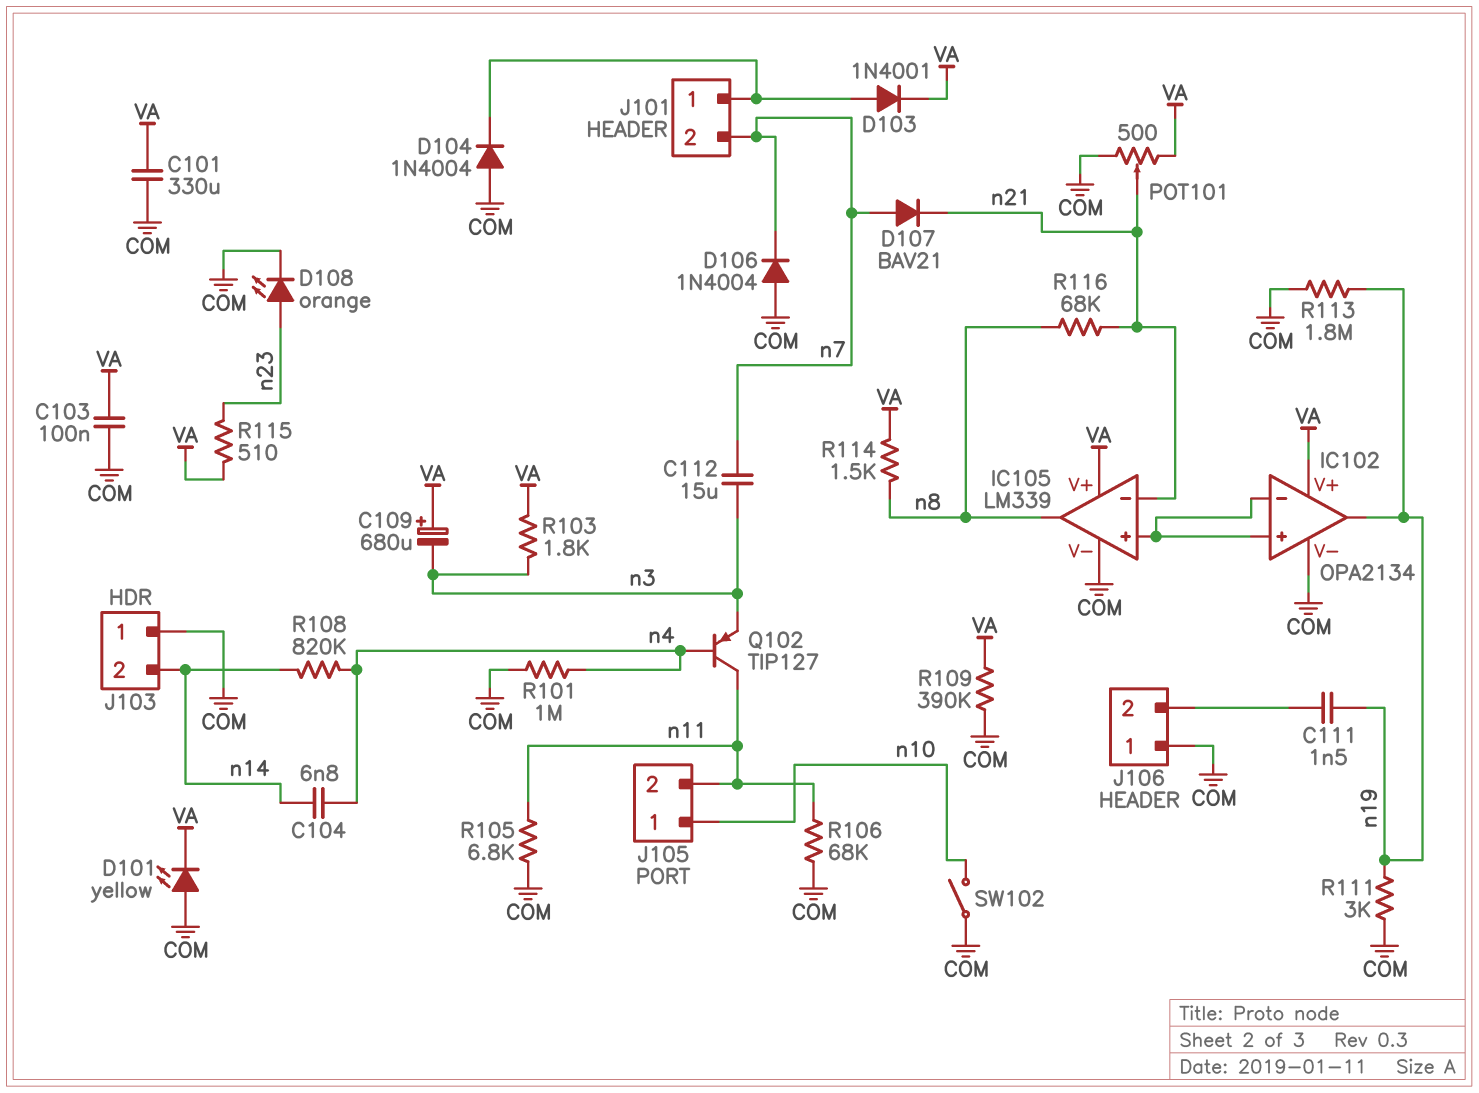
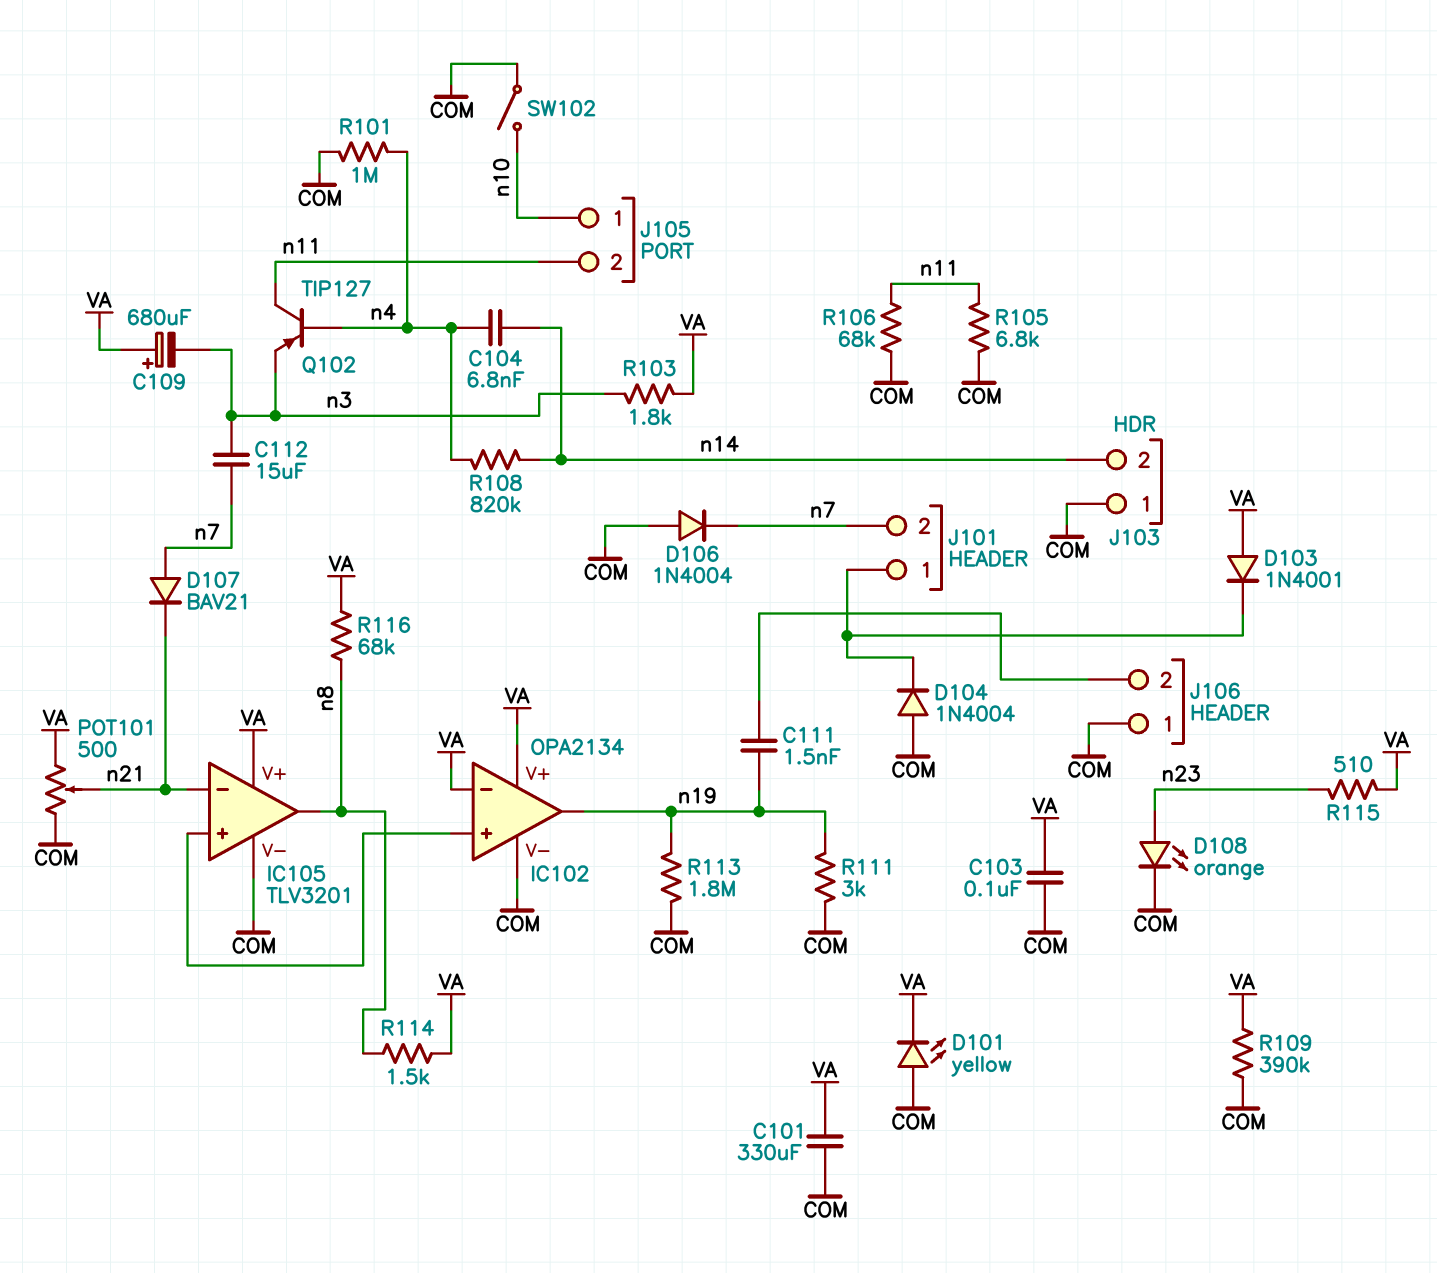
D103: diode 1N4001 (A J101/1, K VA) -> diode 1N4001 (A VA, K J101/1)
IC102 pin in-: IC102/in+ -> VA
IC105: LM339 -> TLV3201
R116: 68k (n8, n21) -> 68k (VA, n8)

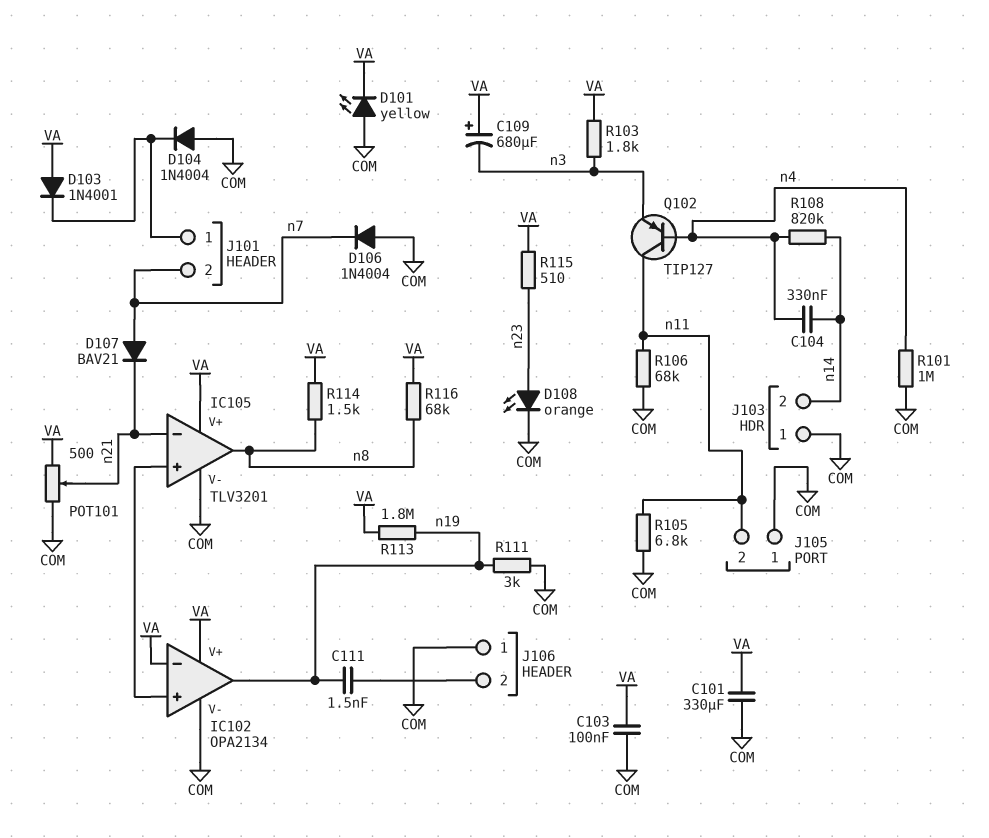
C104: 6.8nF (n4, n14) -> 330nF (n4, n14)
C112: 15uF (n3, n7) -> none
J105 pin 1: n10 -> COM
R109: 390k (COM, VA) -> none
R113: 1.8M (COM, n19) -> 1.8M (VA, n19)
SW102: switch (COM, n10) -> none

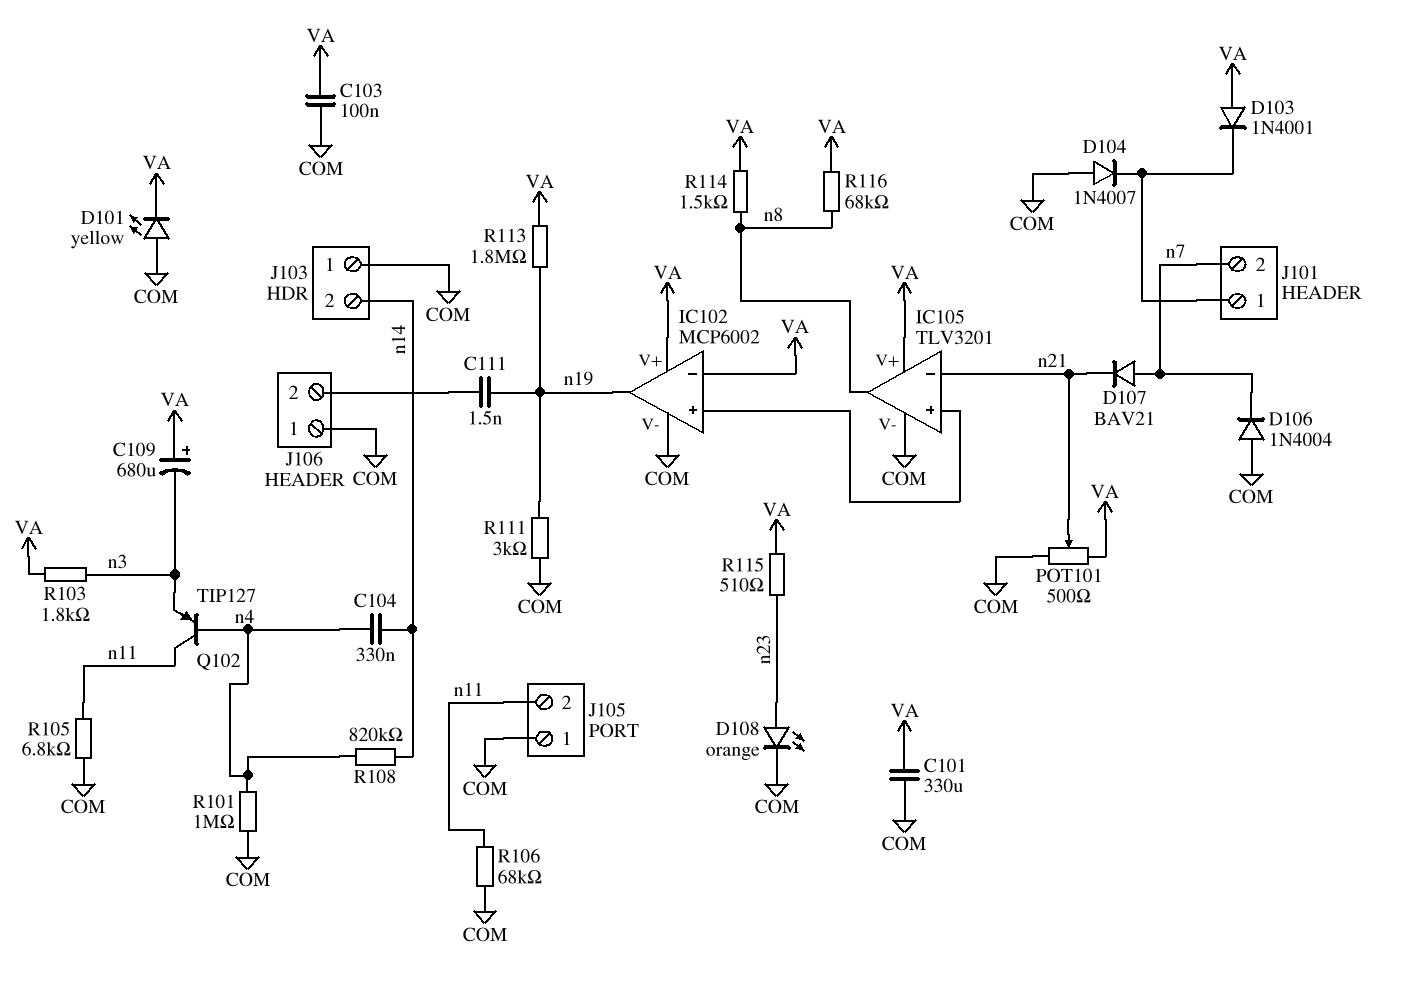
D104: diode 1N4004 (A COM, K J101/1) -> diode 1N4007 (A COM, K J101/1)
IC102: OPA2134 -> MCP6002

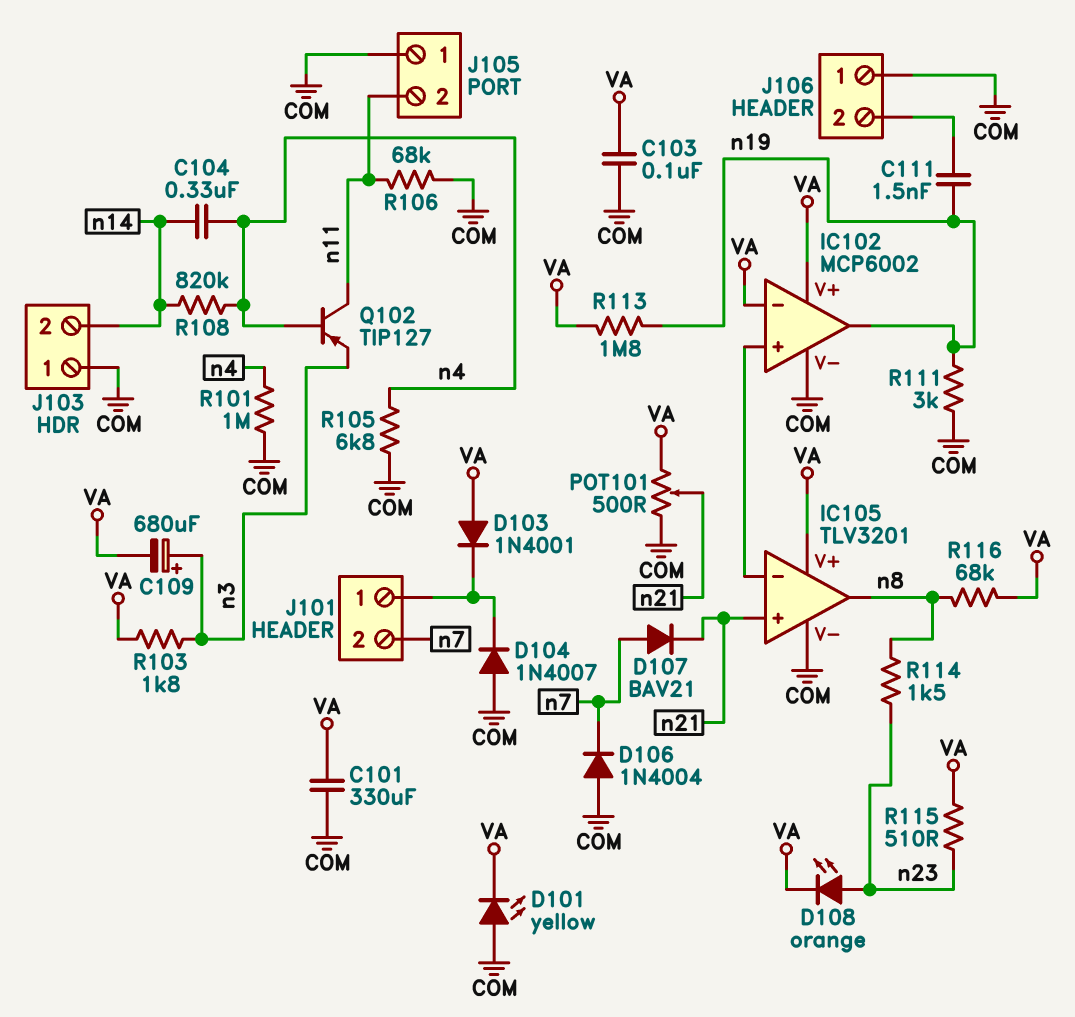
C109: 680uF (plus VA, minus n3) -> 680uF (plus n3, minus VA)
D108: LED orange (A n23, K COM) -> LED orange (A n23, K VA)
IC105 pin in+: IC102/in+ -> n21
IC105 pin in-: n21 -> IC102/in+
R105: 6.8k (COM, n11) -> 6.8k (COM, n4)
R114: 1.5k (VA, n8) -> 1.5k (n8, n23)

